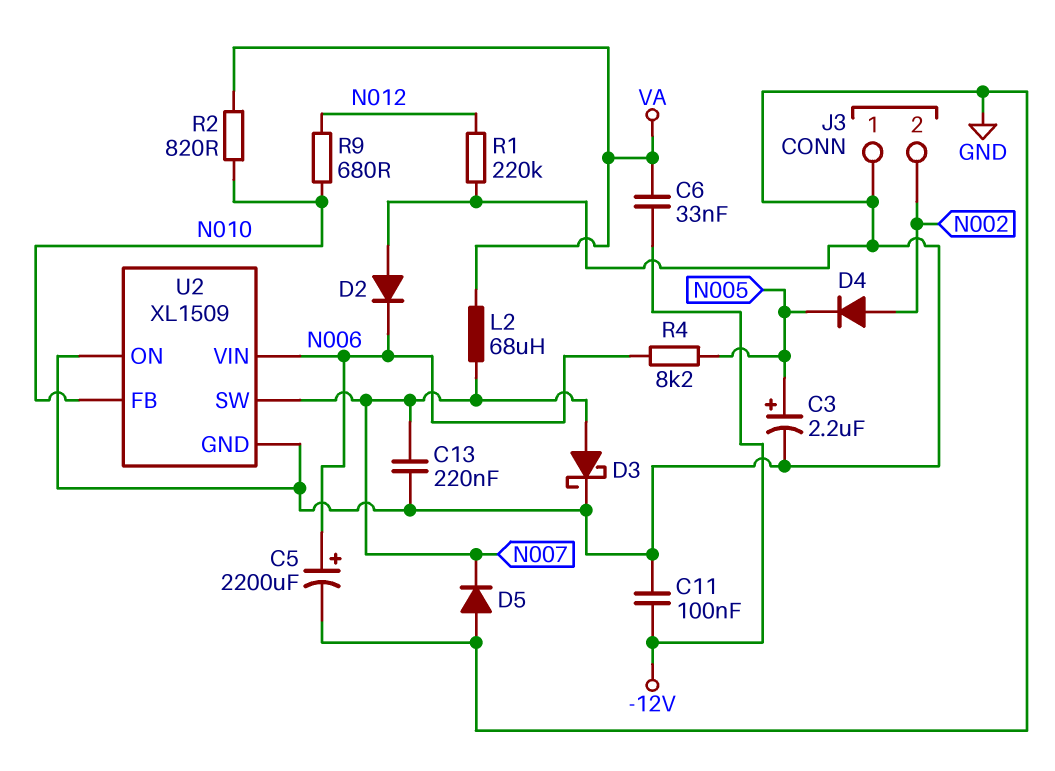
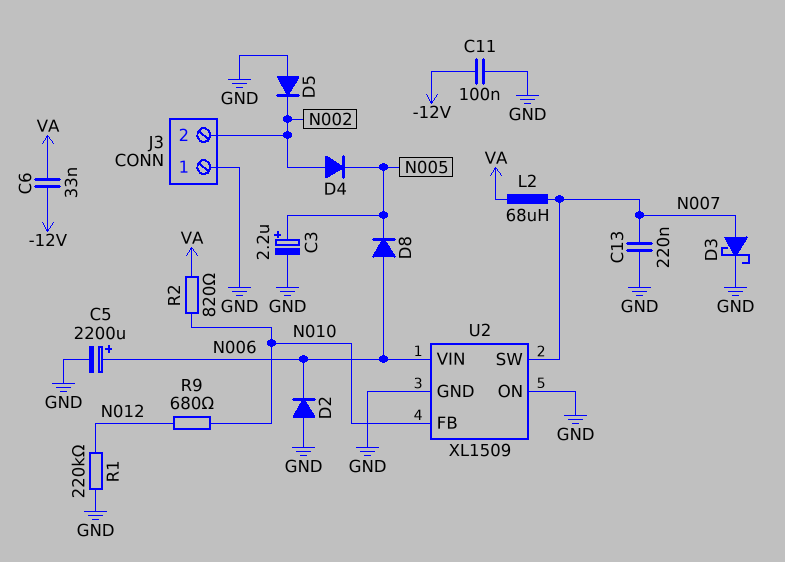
D5: diode (A GND, K N007) -> diode (A GND, K N002)
D8: none -> diode (A N006, K N005)
R4: 8.2k (N005, N006) -> none

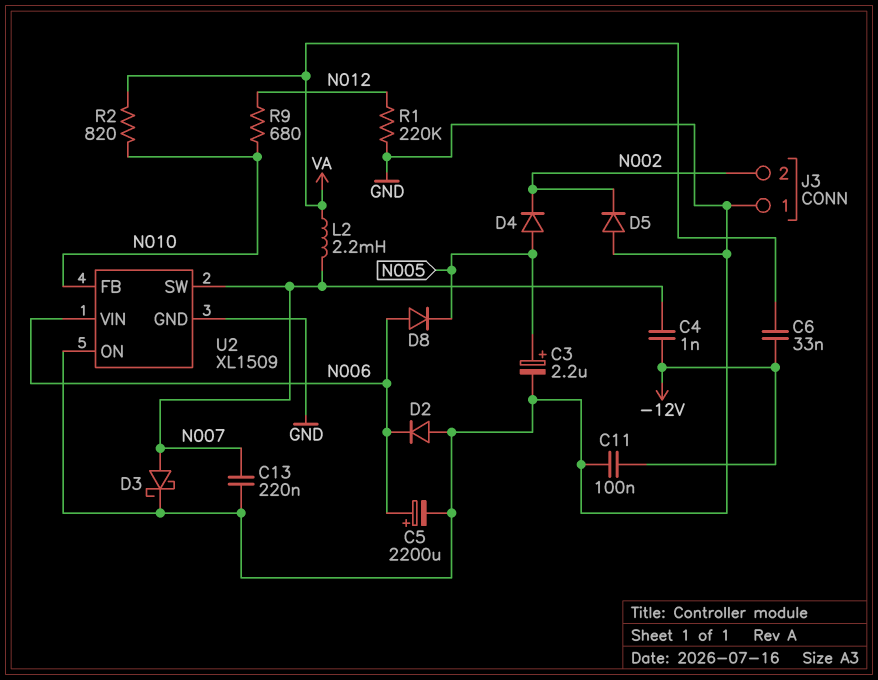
C4: none -> 1nF (-12V, N007)
D4: diode (A N002, K N005) -> diode (A N005, K N002)
L2: 68uH (N007, VA) -> 2.2mH (N007, VA)

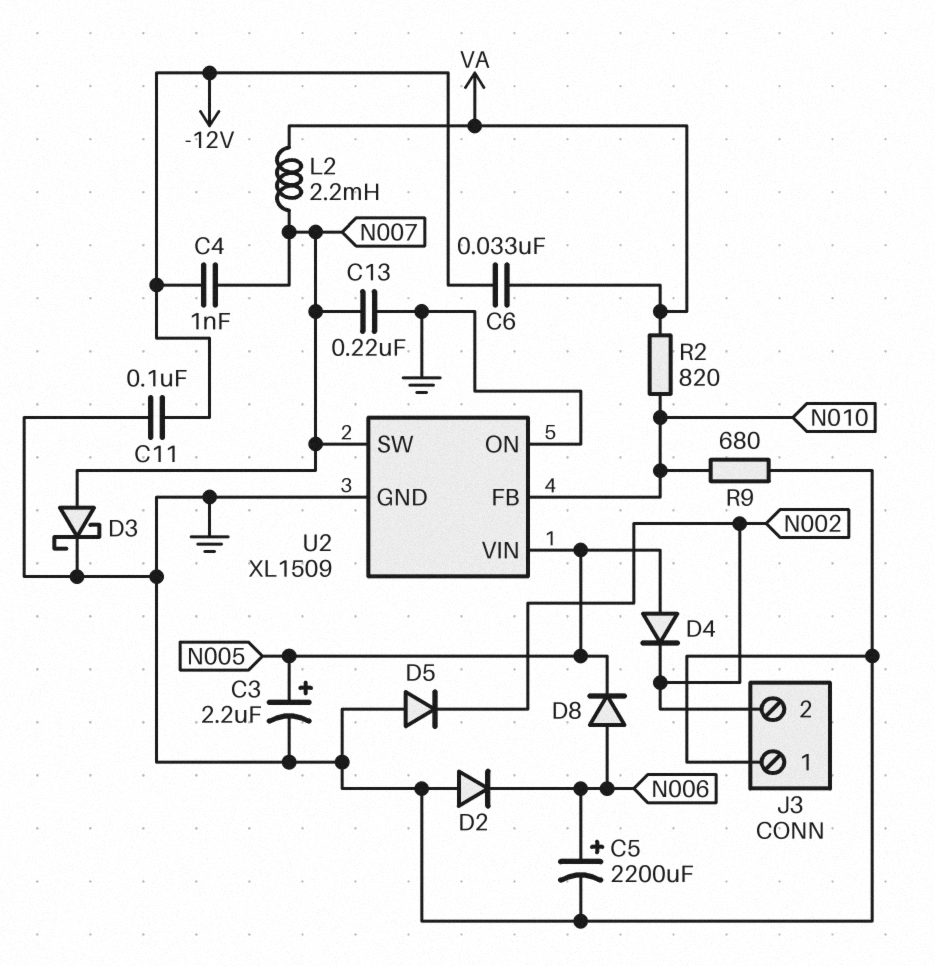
R1: 220k (GND, N012) -> none
R9: 680 (N010, N012) -> 680 (GND, N010)
U2 pin VIN: N006 -> N005

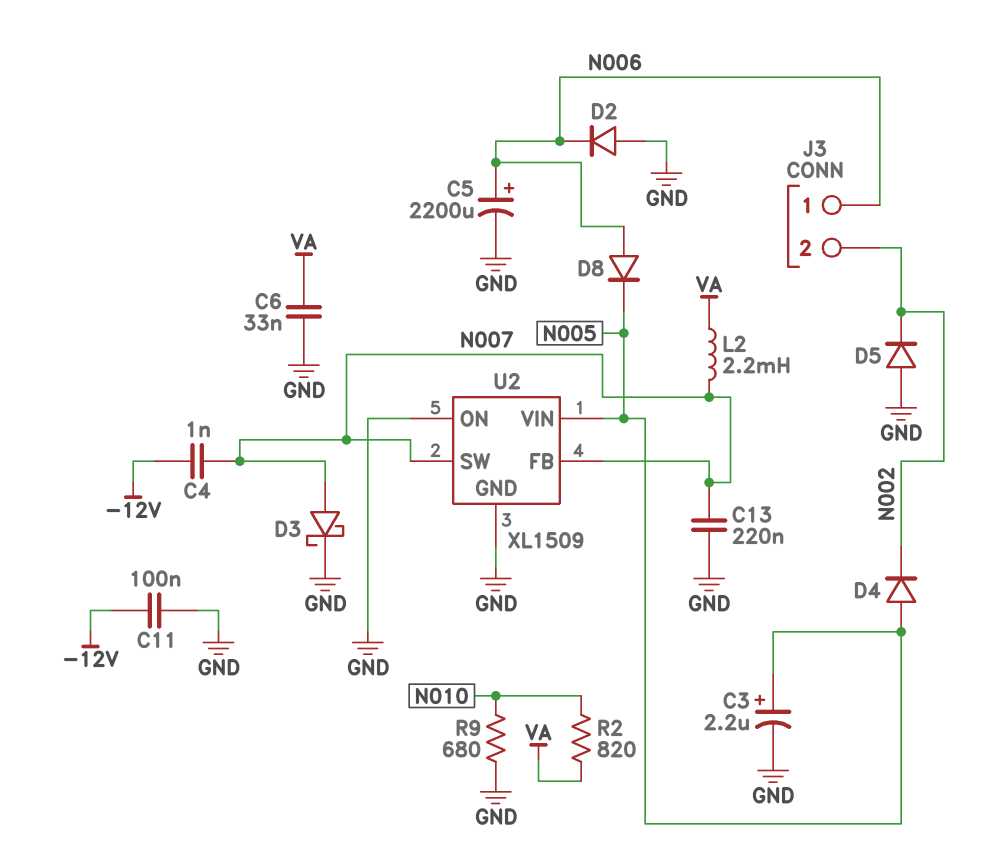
C6: 33nF (-12V, VA) -> 33nF (GND, VA)
J3 pin 1: GND -> N006
U2 pin FB: N010 -> N007

